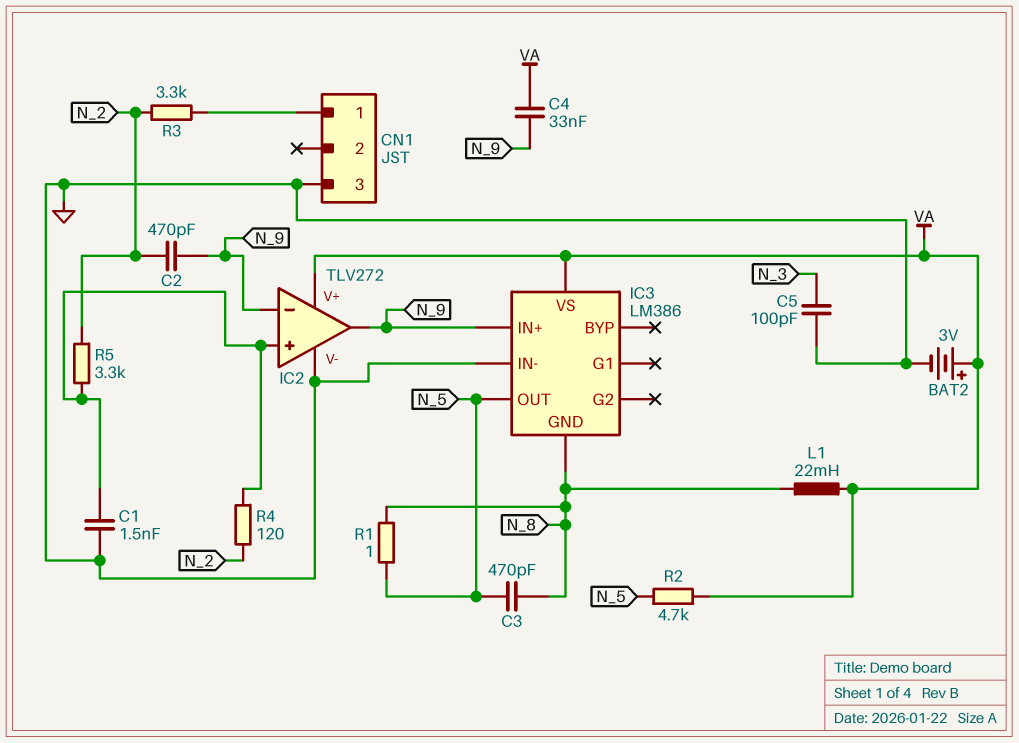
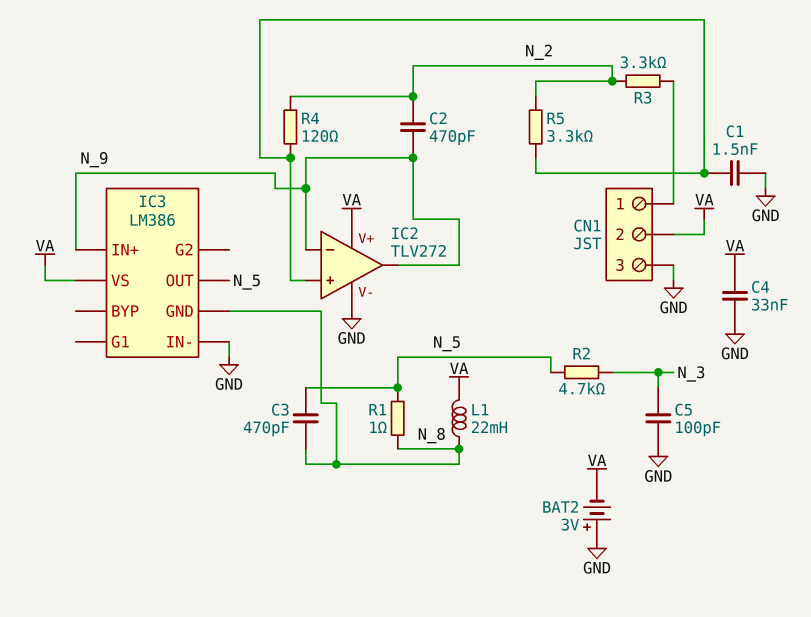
BAT2: 3V (plus VA, minus GND) -> 3V (plus GND, minus VA)
C4: 33nF (N_9, VA) -> 33nF (GND, VA)
CN1 pin 2: none -> VA
R2: 4.7k (N_5, VA) -> 4.7k (N_3, N_5)

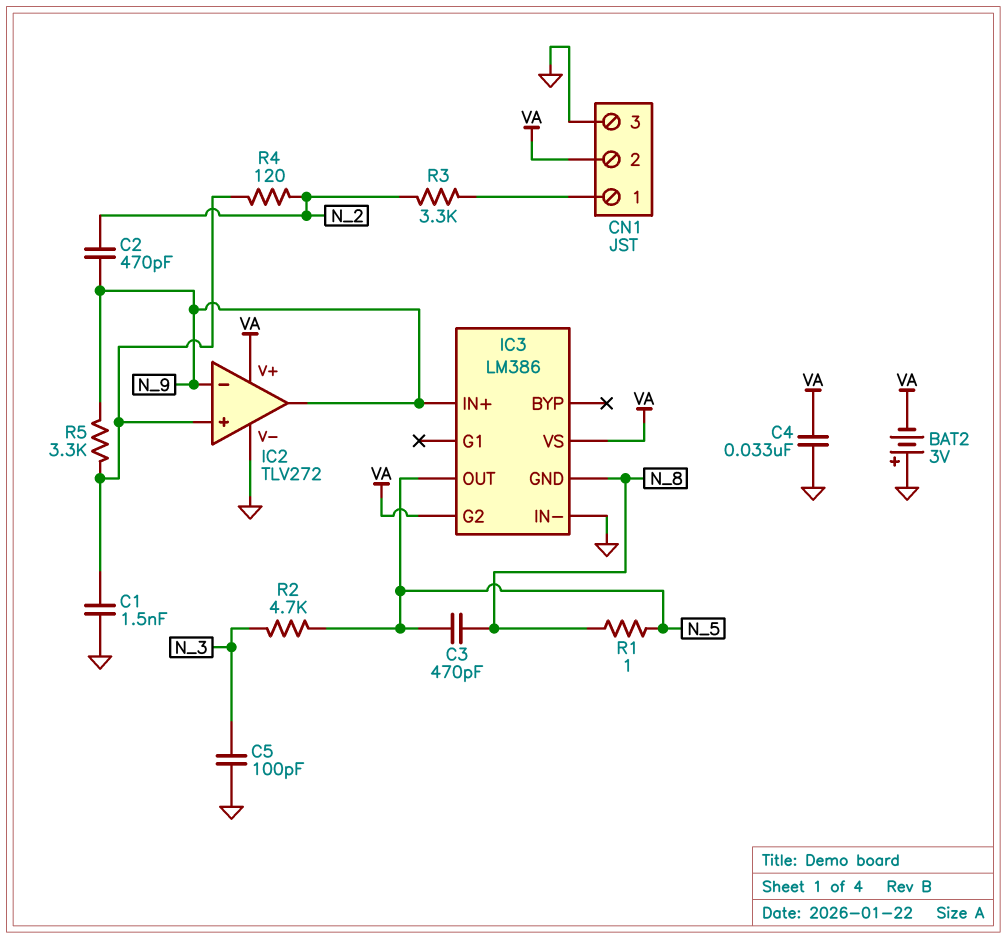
IC3 pin G2: none -> VA
L1: 22mH (N_8, VA) -> none
R5: 3.3k (IC2/in+, N_2) -> 3.3k (IC2/in+, N_9)

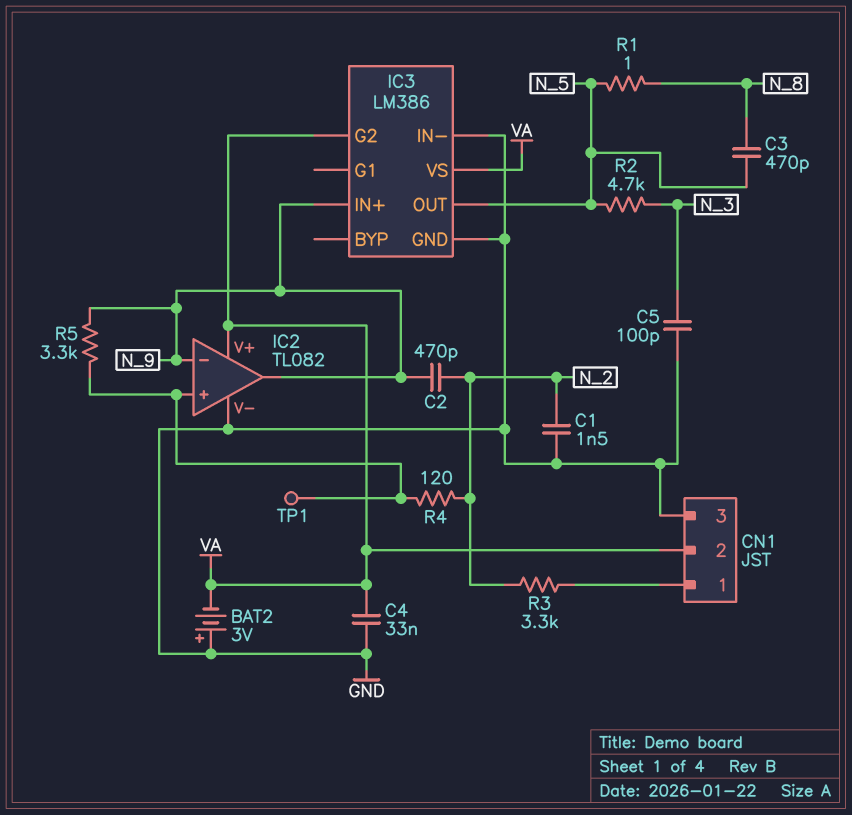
C1: 1.5nF (GND, IC2/in+) -> 1.5nF (GND, N_2)
IC2: TLV272 -> TL082
IC3 pin GND: N_8 -> GND
TP1: none -> test point (IC2/in+)

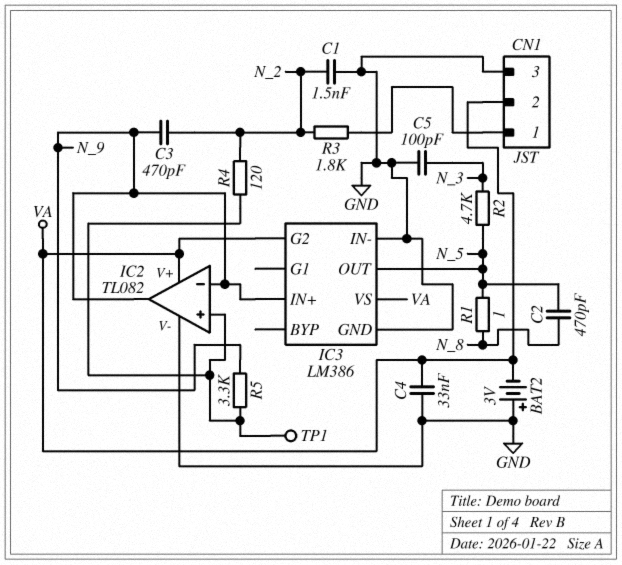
C2: 470pF (N_2, N_9) -> 470pF (N_5, N_8)
C3: 470pF (N_5, N_8) -> 470pF (N_2, N_9)
R3: 3.3k (CN1/1, N_2) -> 1.8k (CN1/1, N_2)

